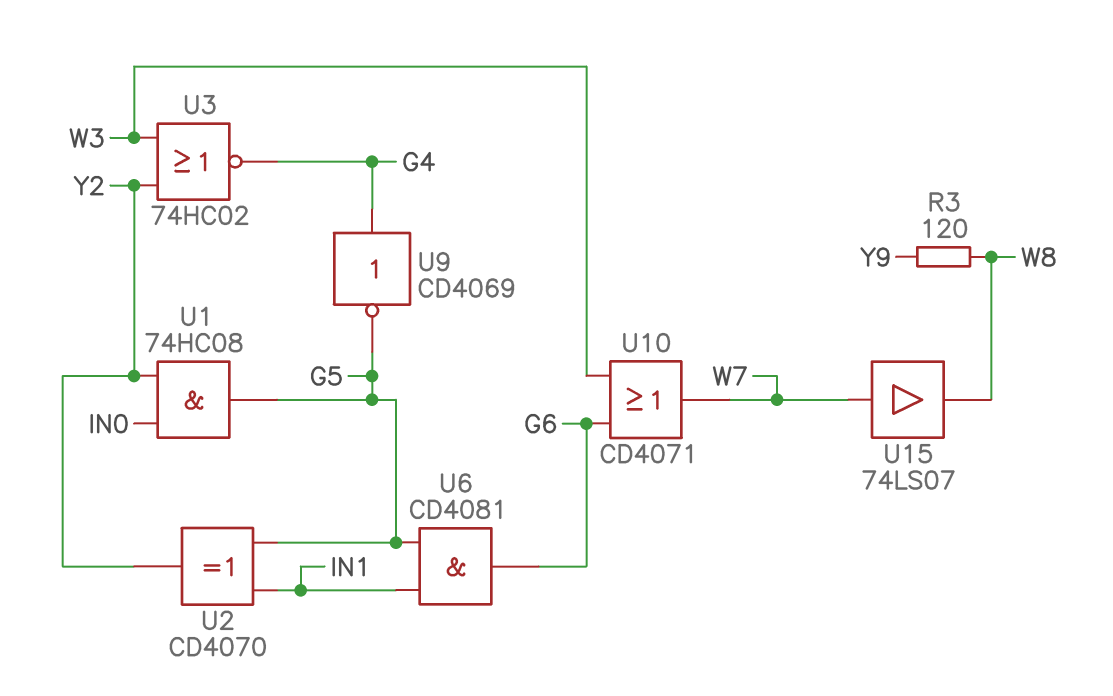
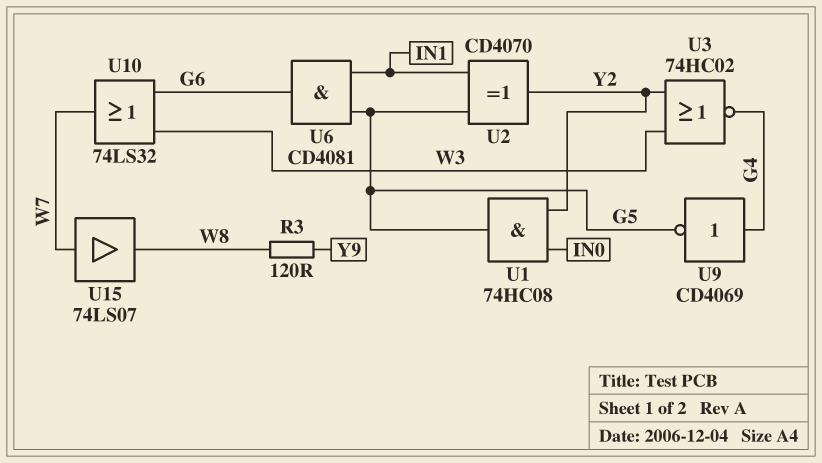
U10: OR CD4071 (in G6, in W3, out W7) -> OR 74LS32 (in G6, in W3, out W7)

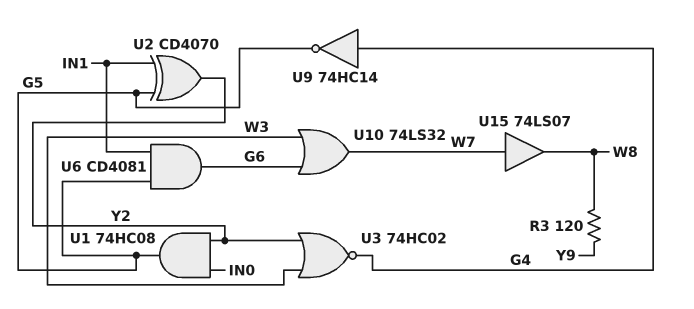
U9: NOT CD4069 (in G4, out G5) -> NOT 74HC14 (in G4, out G5)

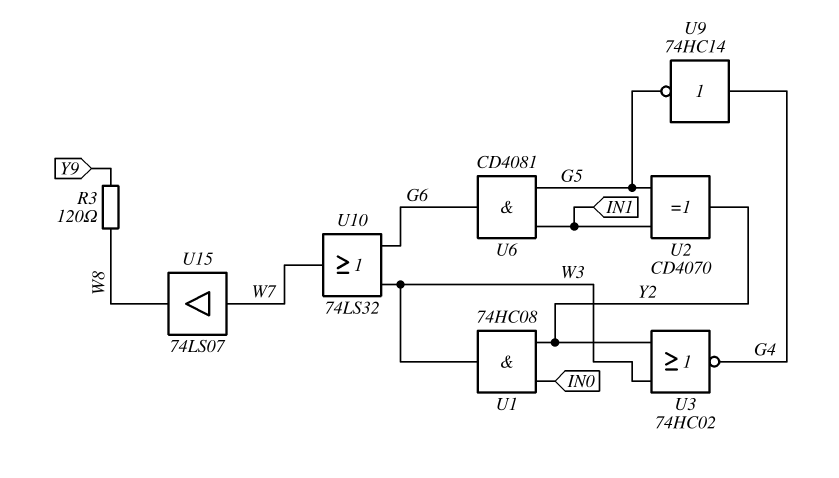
U1: AND 74HC08 (in IN0, in Y2, out G5) -> AND 74HC08 (in IN0, in Y2, out W3)

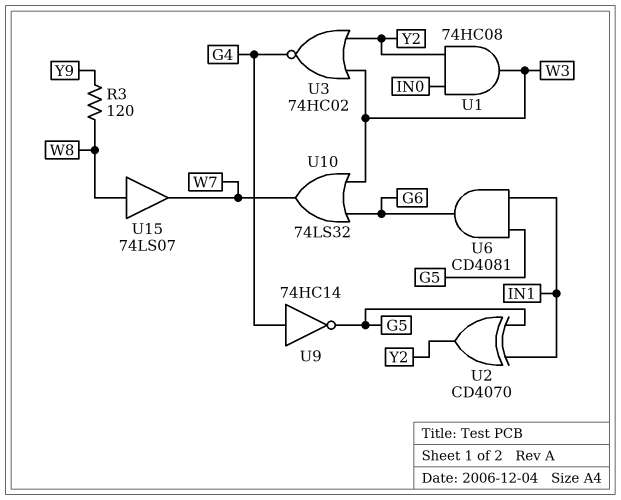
U15: buffer 74LS07 (in W7, out W8) -> buffer 74LS07 (in W8, out W7)

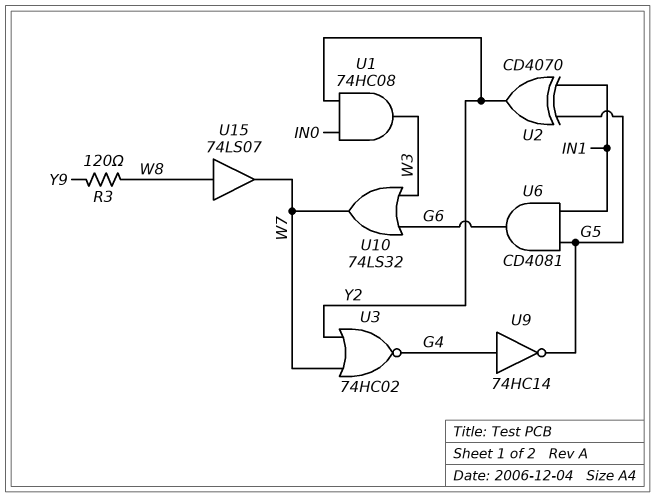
U3: NOR 74HC02 (in W3, in Y2, out G4) -> NOR 74HC02 (in W7, in Y2, out G4)

